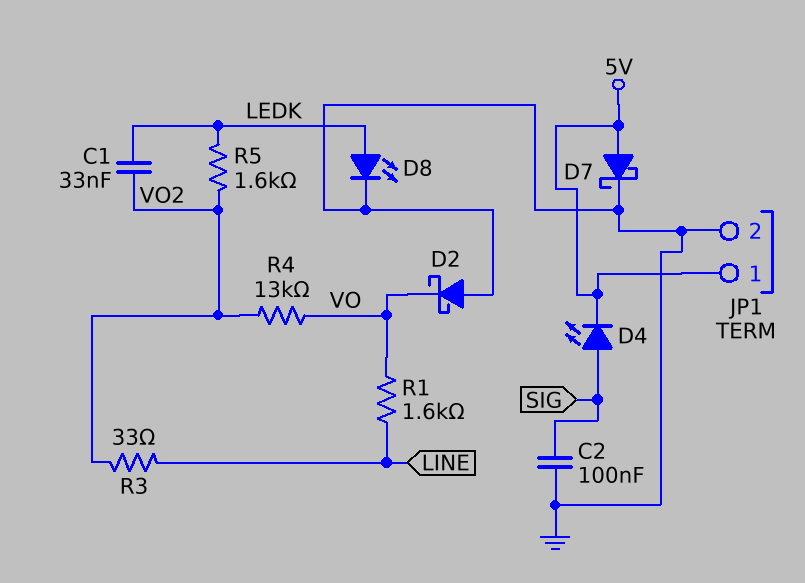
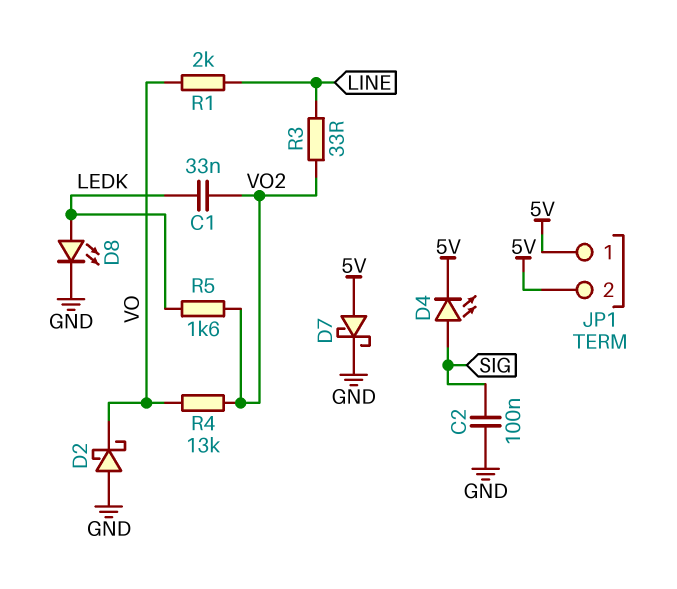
JP1 pin 2: GND -> 5V
R1: 1.6k (LINE, VO) -> 2k (LINE, VO)

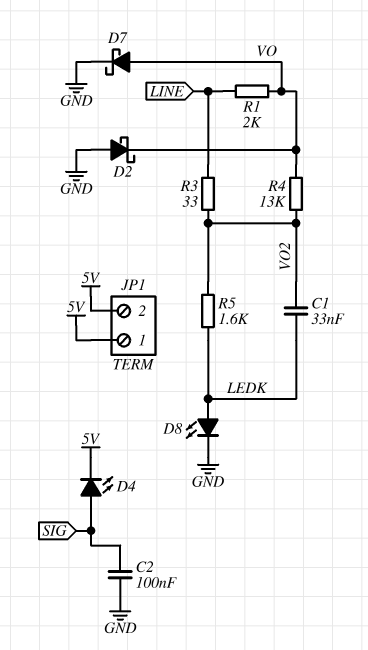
D7: schottky (A 5V, K GND) -> schottky (A VO, K GND)

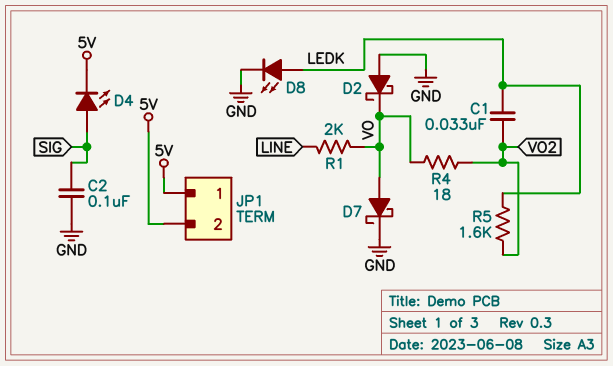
R3: 33 (LINE, VO2) -> none
R4: 13k (VO, VO2) -> 18 (VO, VO2)

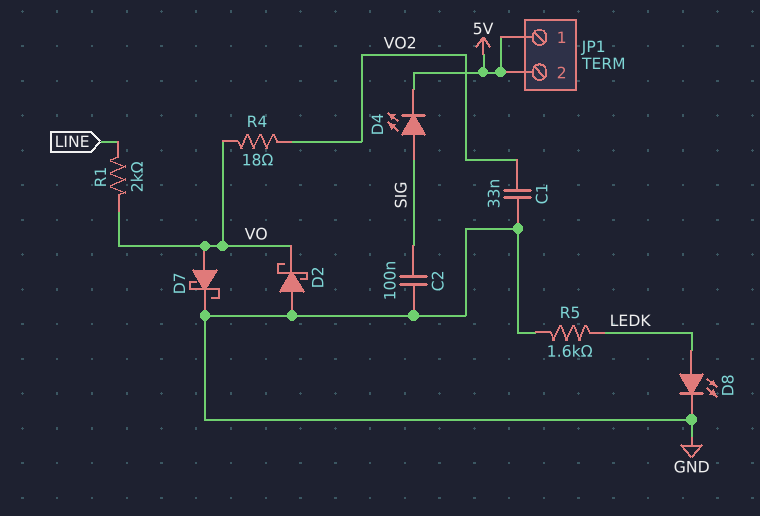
C1: 33nF (LEDK, VO2) -> 33nF (GND, VO2)
R5: 1.6k (LEDK, VO2) -> 1.6k (GND, LEDK)

